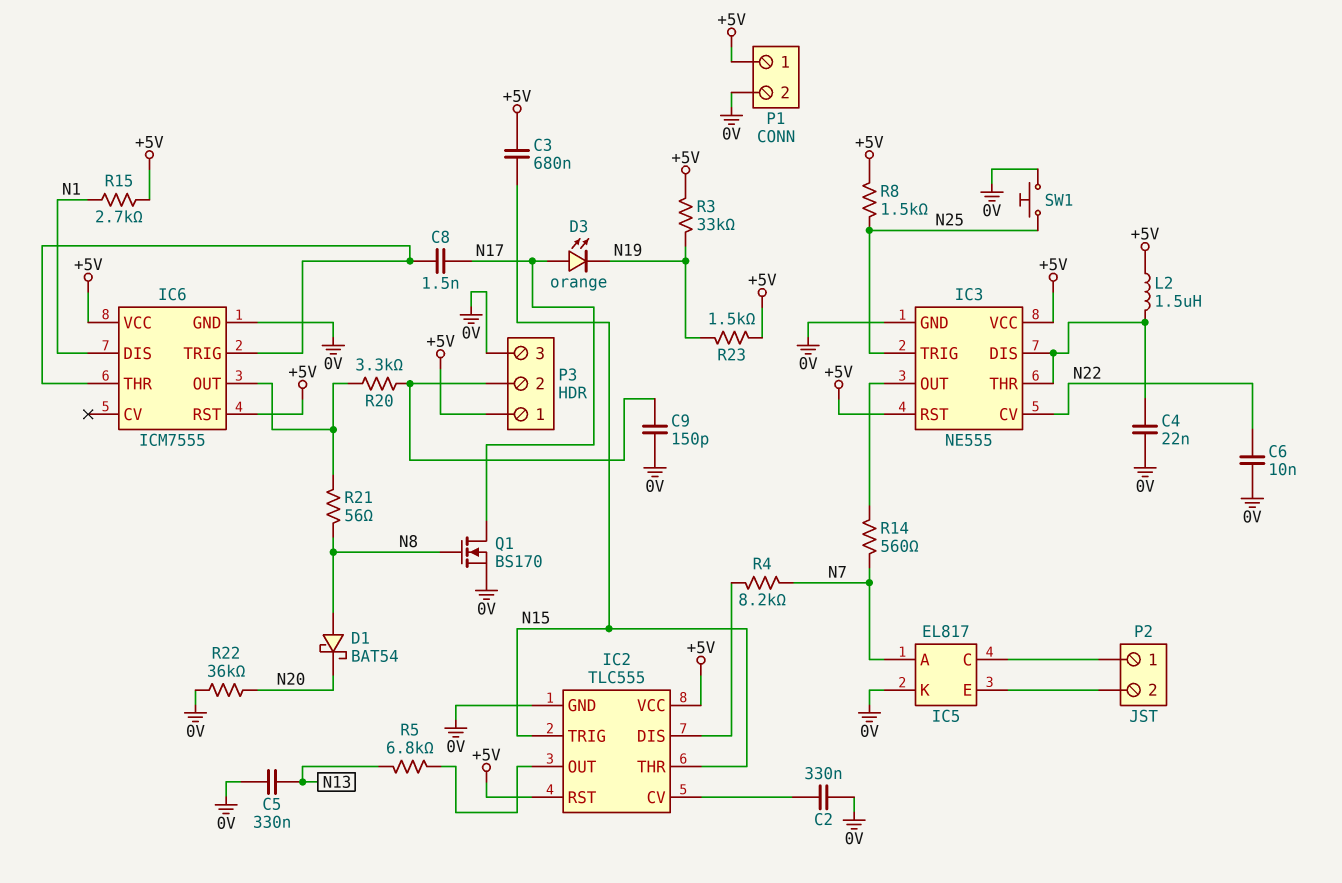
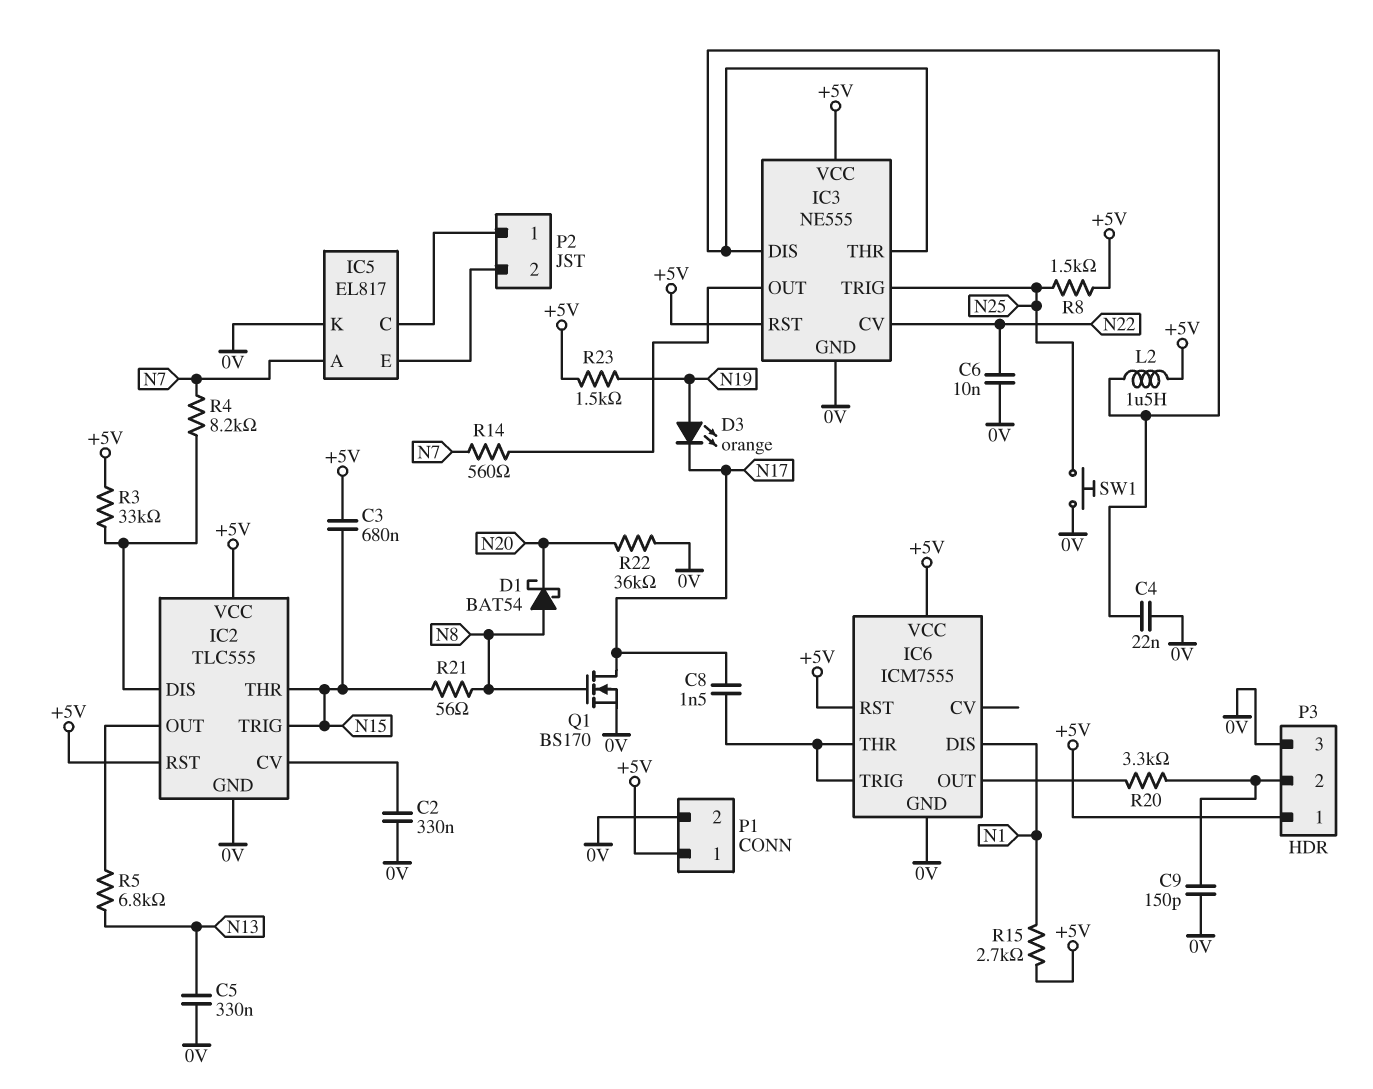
D3: LED orange (A N17, K N19) -> LED orange (A N19, K N17)
R3: 33k (+5V, N19) -> 33k (+5V, IC2/DIS)
R21: 56 (IC6/OUT, N8) -> 56 (N8, N15)

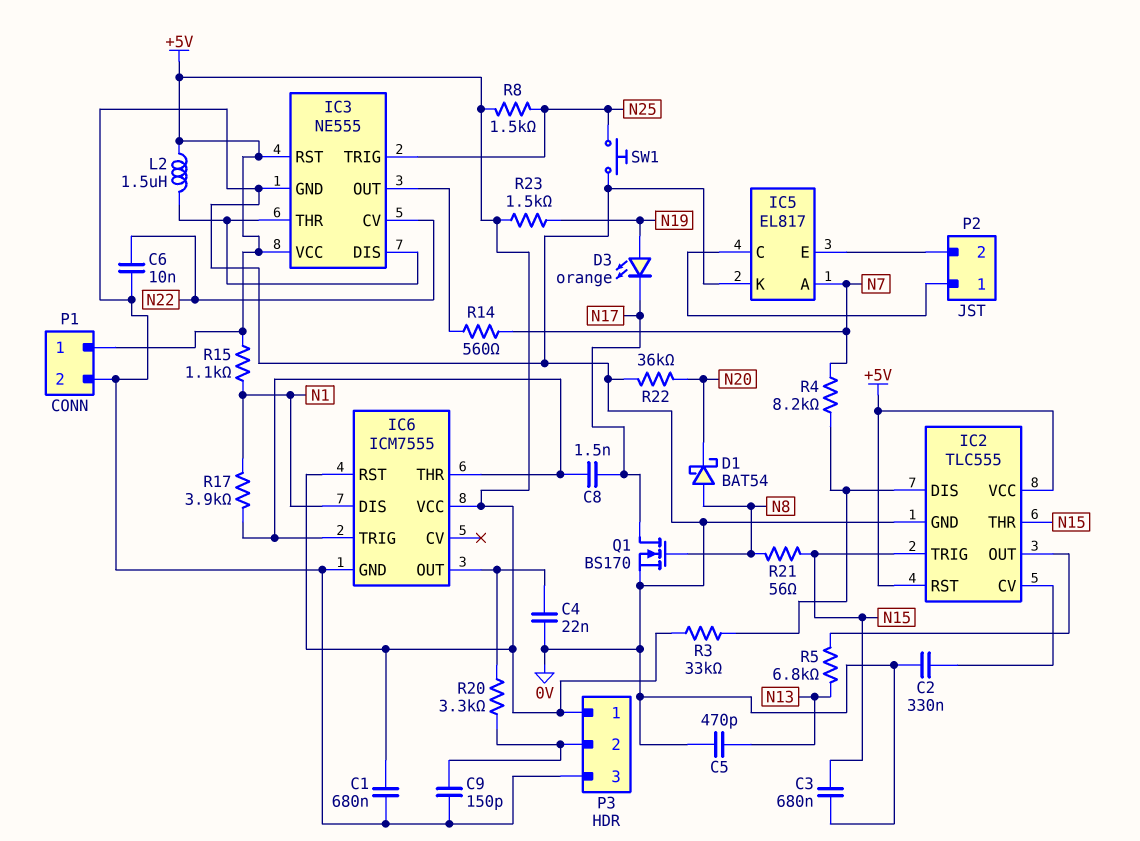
C1: none -> 680nF (+5V, 0V)
C3: 680nF (+5V, N15) -> 680nF (0V, N15)
C4: 22nF (0V, IC3/DIS) -> 22nF (0V, IC6/OUT)
C5: 330nF (0V, N13) -> 470pF (0V, N13)
R15: 2.7k (+5V, N1) -> 1.1k (+5V, N1)
R17: none -> 3.9k (IC6/THR, N1)

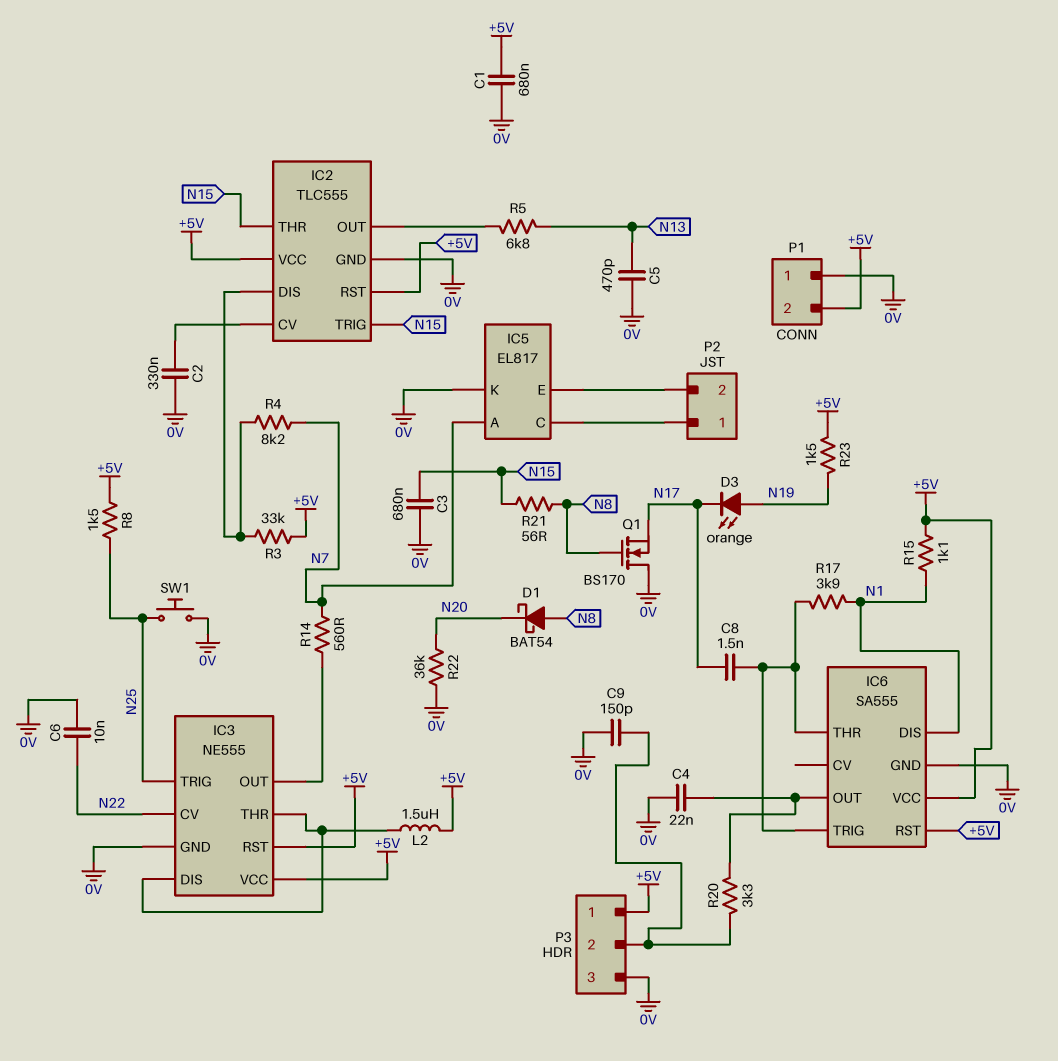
IC6: ICM7555 -> SA555
P1 pin 1: +5V -> 0V
P1 pin 2: 0V -> +5V
Q1: NMOS BS170 (G N8, D N17, S 0V) -> NMOS BS170 (G N8, D 0V, S N17)

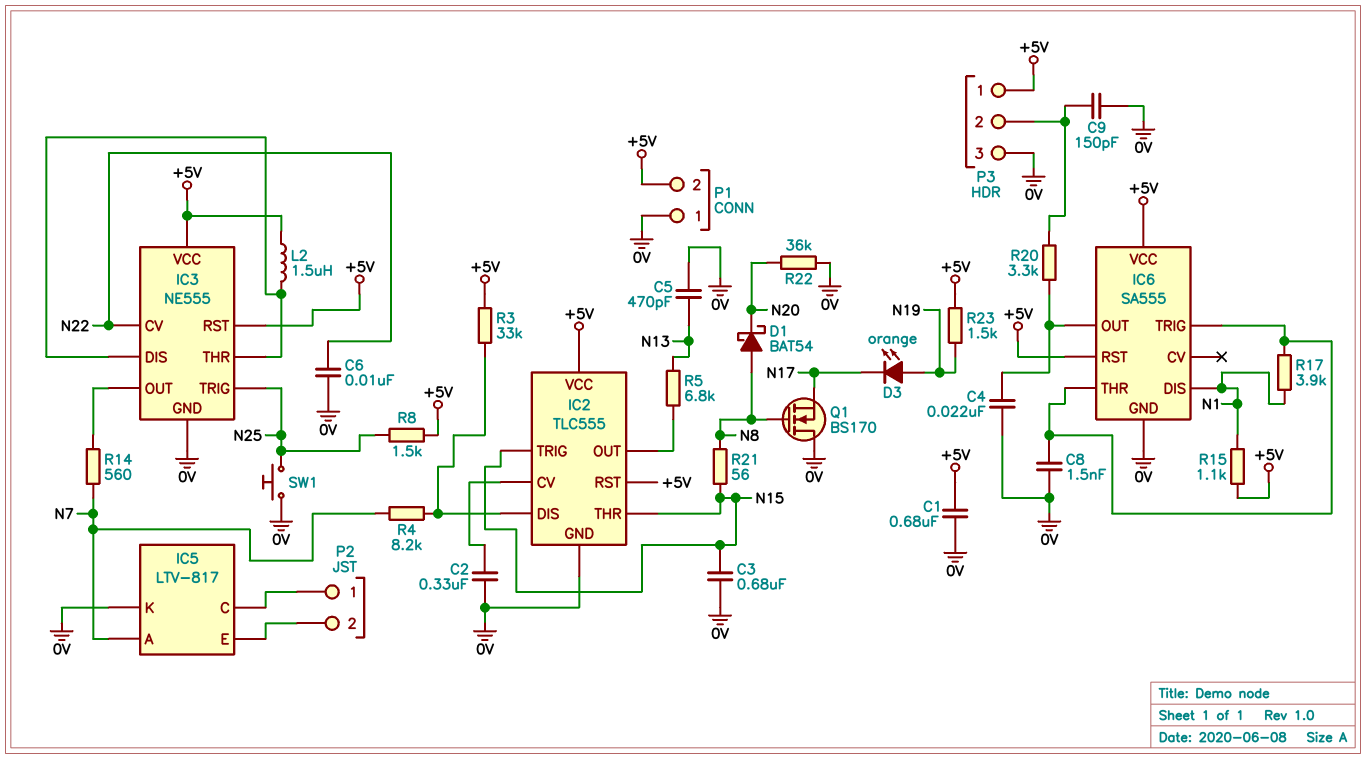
C8: 1.5nF (IC6/THR, N17) -> 1.5nF (0V, IC6/THR)
IC5: EL817 -> LTV-817

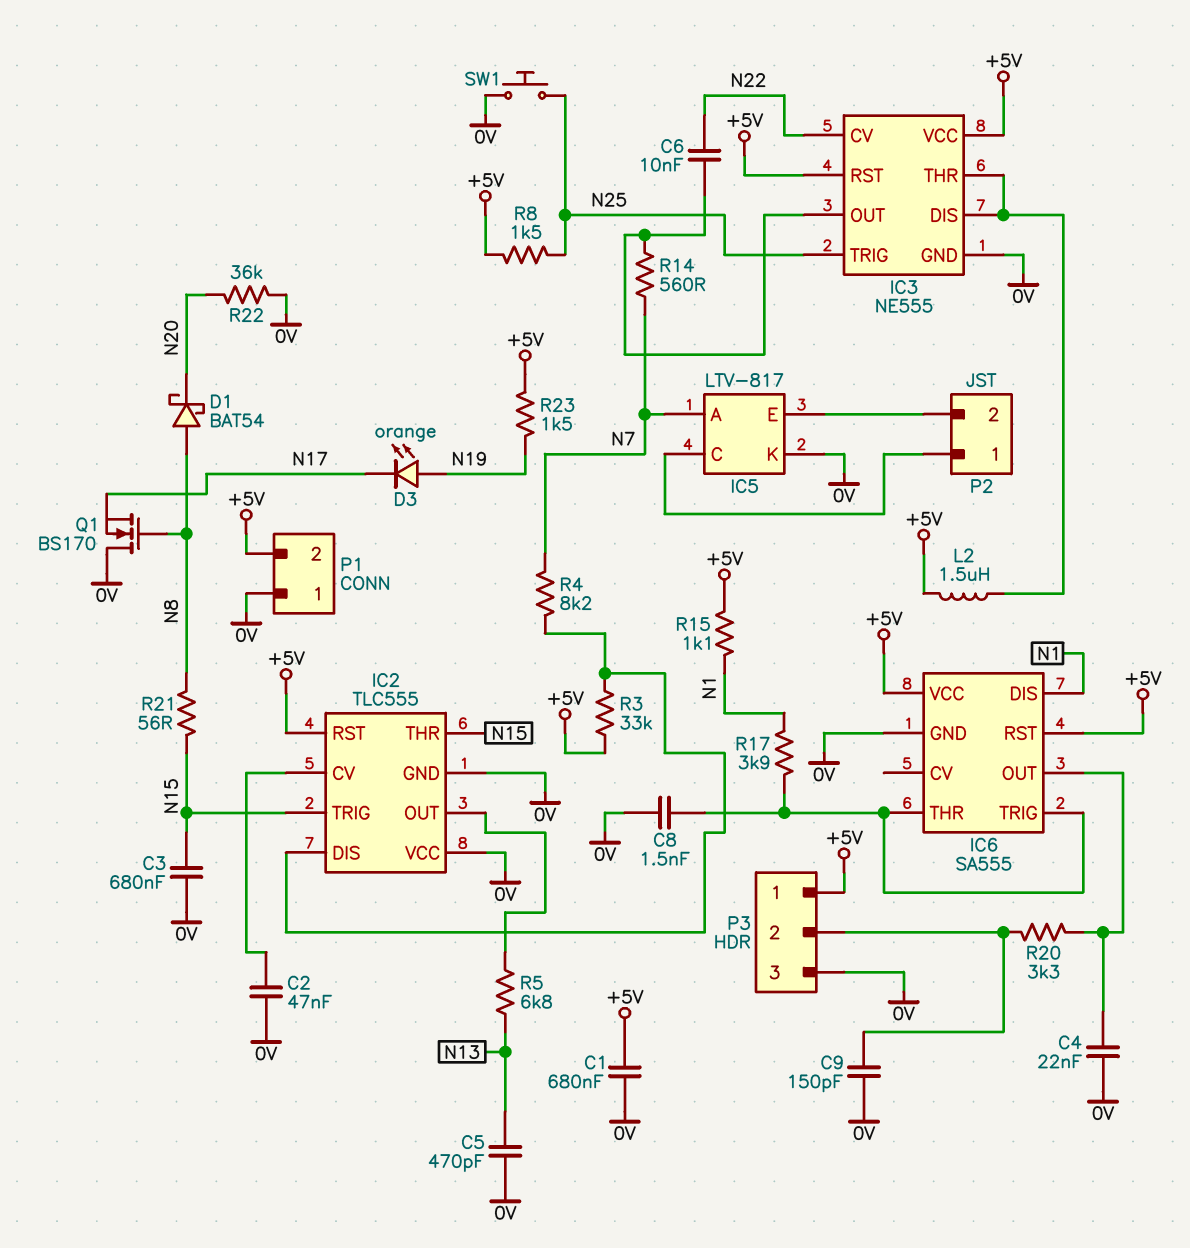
C2: 330nF (0V, IC2/CV) -> 47nF (0V, IC2/CV)
C6: 10nF (0V, N22) -> 10nF (IC3/OUT, N22)
IC2 pin VCC: +5V -> 0V

